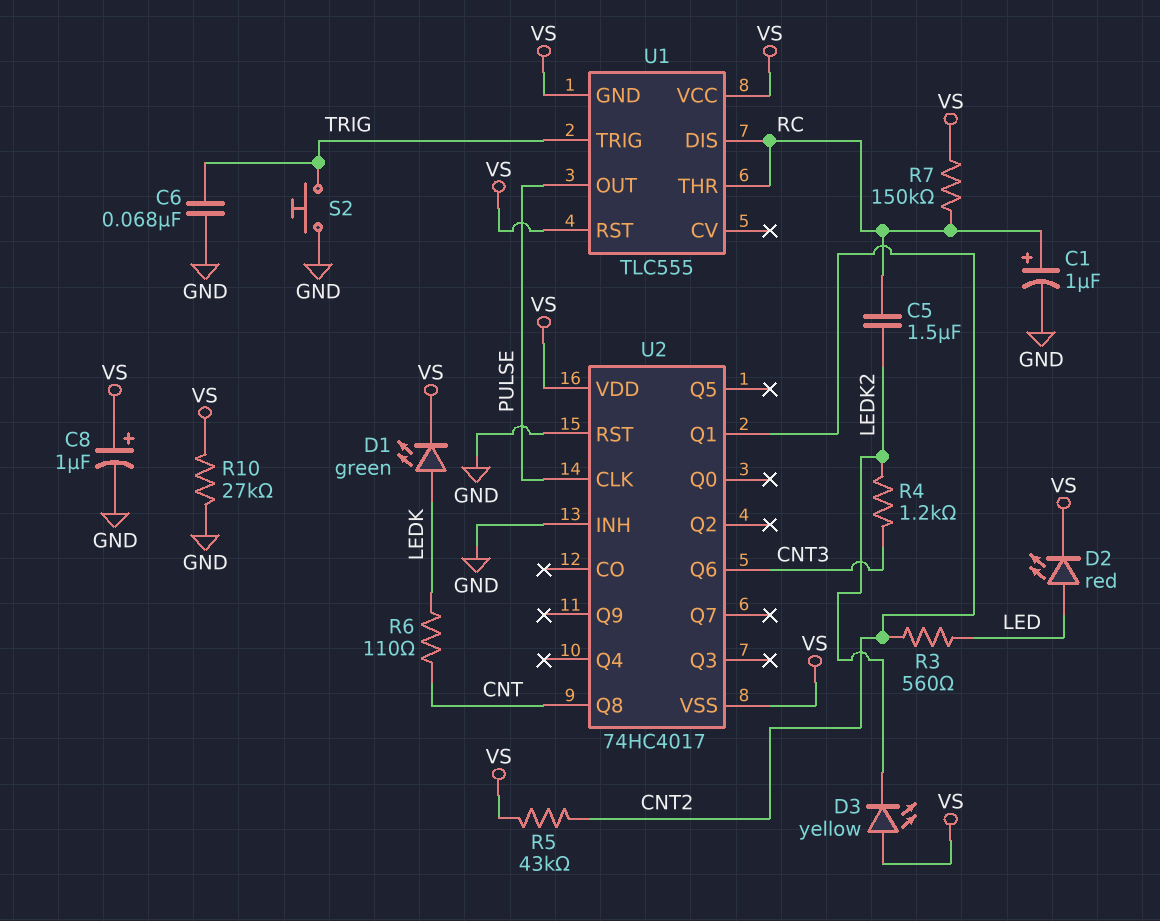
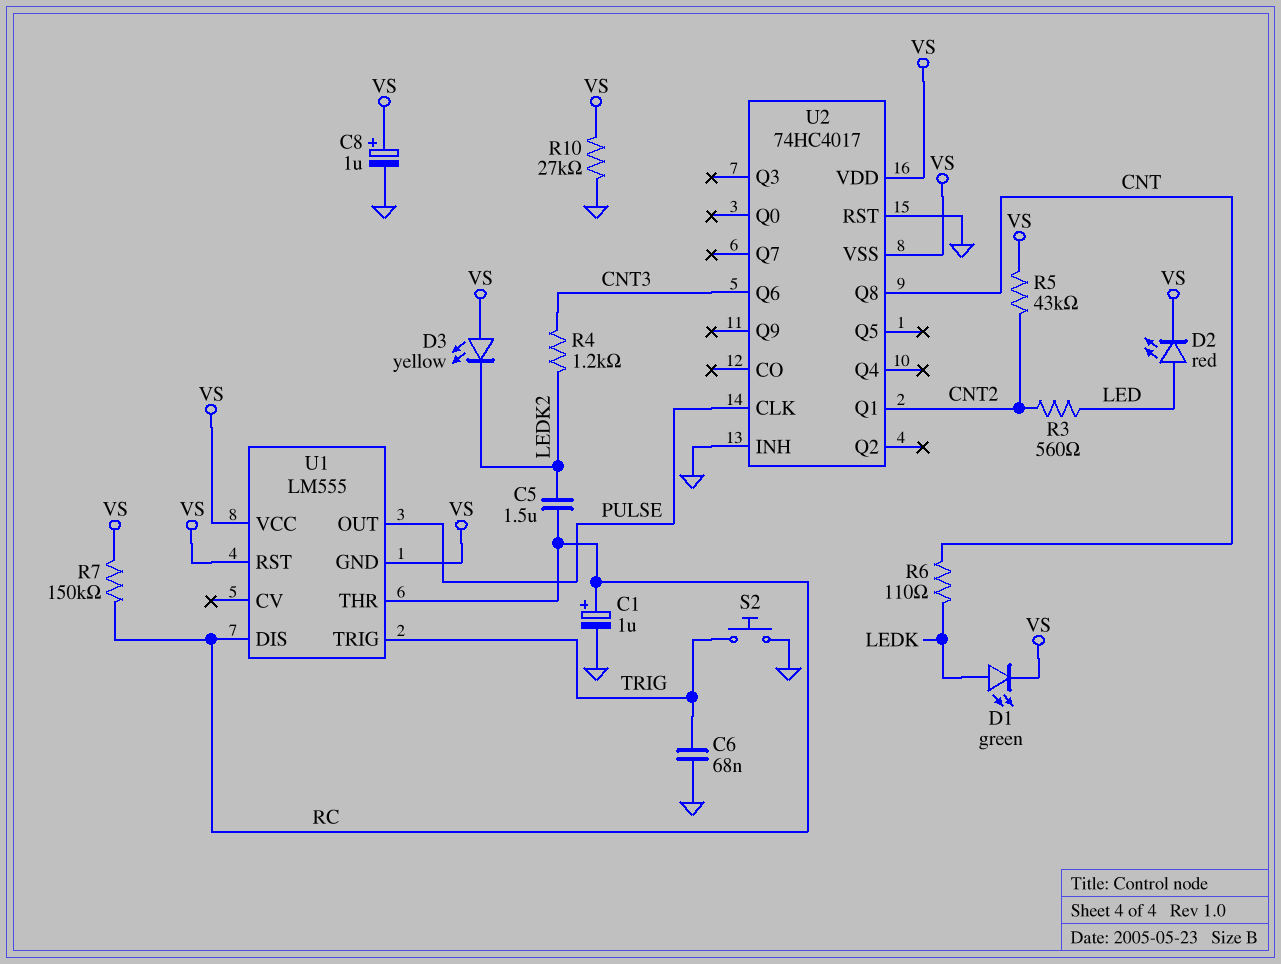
U1: TLC555 -> LM555

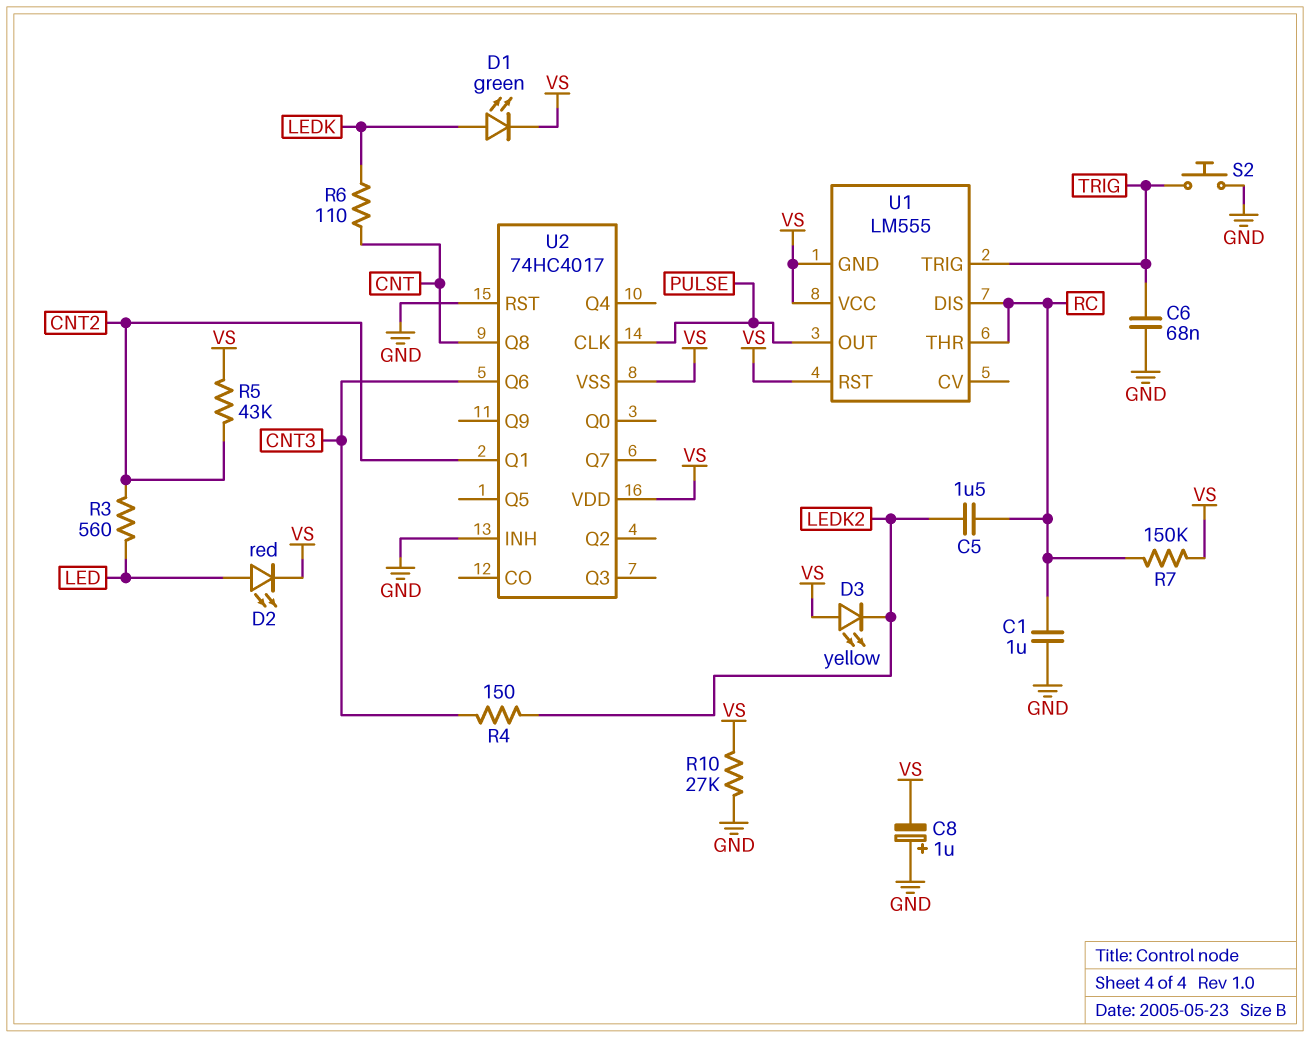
C1: 1uF (plus RC, minus GND) -> 1uF (GND, RC)
C8: 1uF (plus VS, minus GND) -> 1uF (plus GND, minus VS)
R4: 1.2k (CNT3, LEDK2) -> 150 (CNT3, LEDK2)

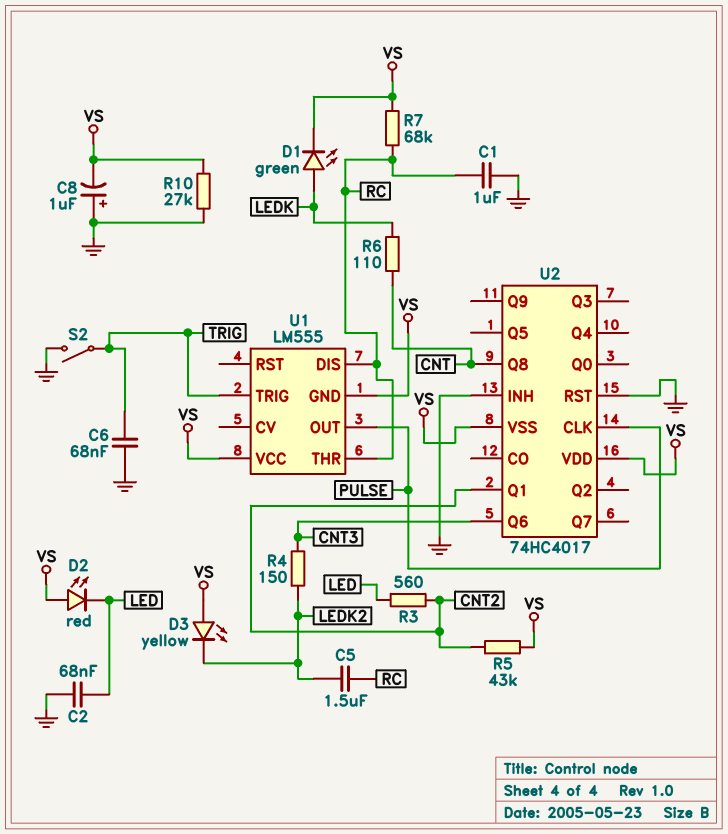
C2: none -> 68nF (GND, LED)
D2: LED red (A LED, K VS) -> LED red (A VS, K LED)
R7: 150k (RC, VS) -> 68k (RC, VS)
S2: button (GND, TRIG) -> switch (GND, TRIG)
U1 pin RST: VS -> none

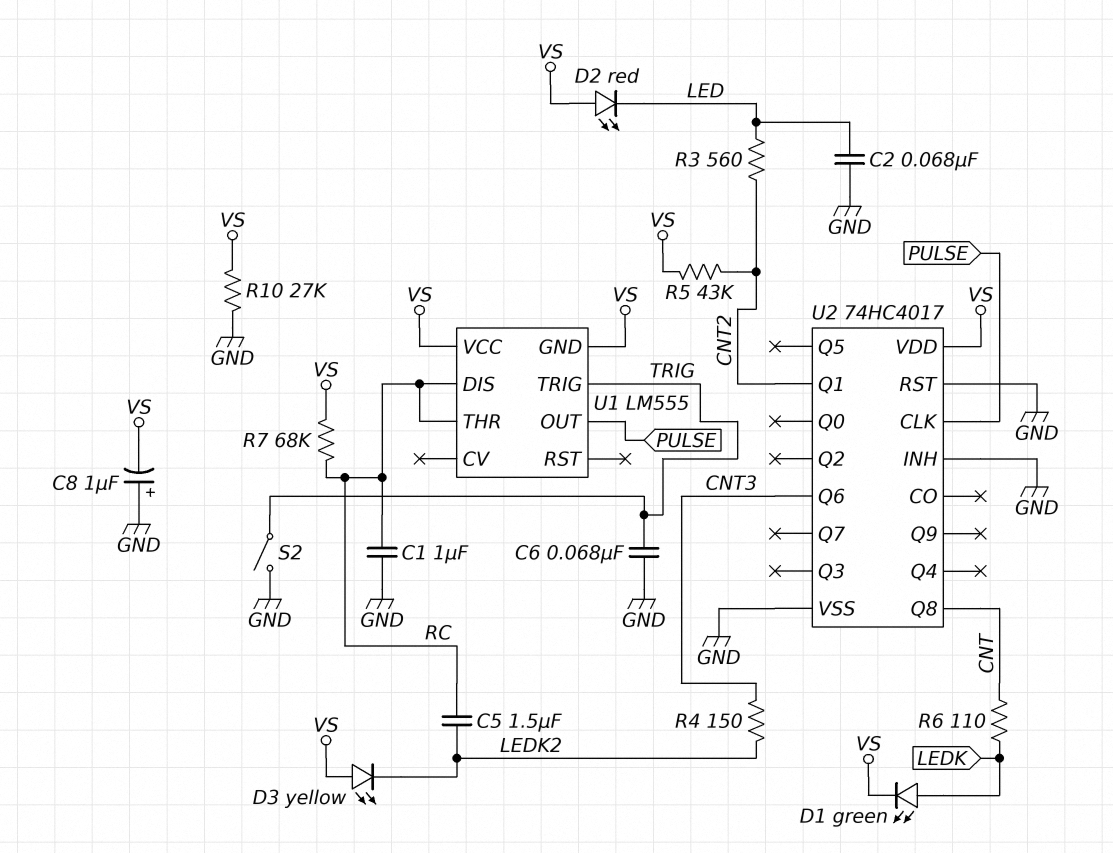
U2 pin VSS: VS -> GND

